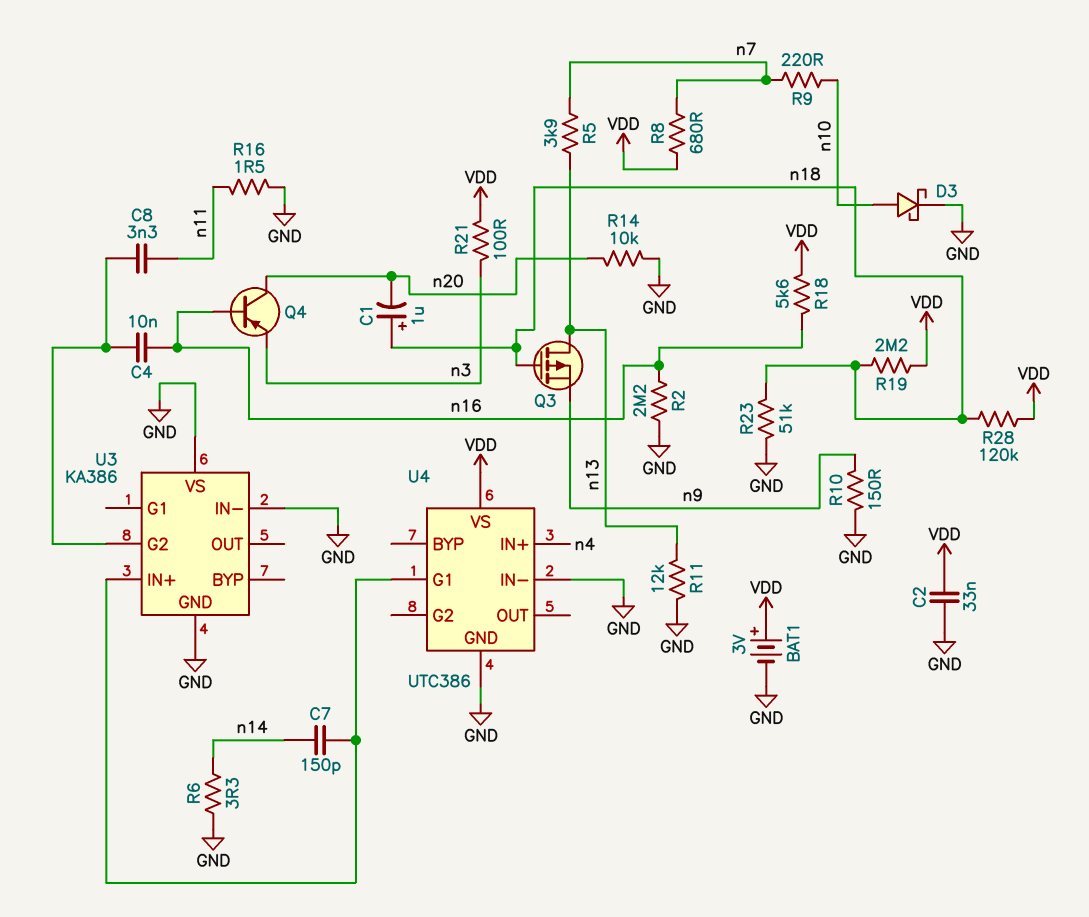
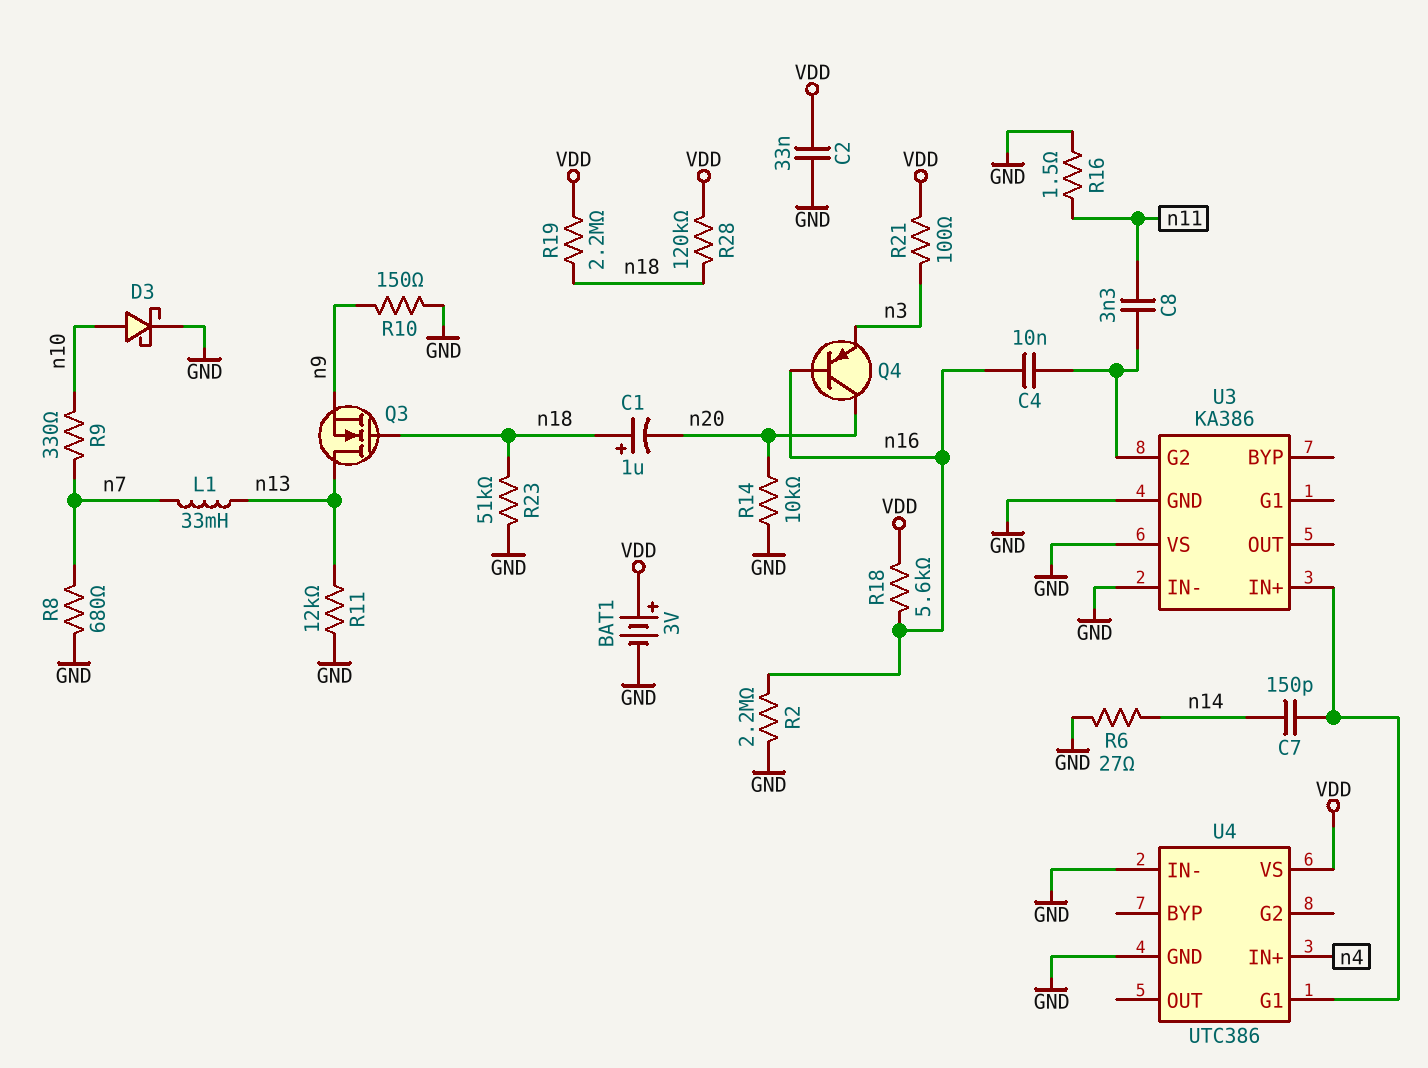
L1: none -> 33mH (n7, n13)
Q3: PMOS (G n18, D n13, S n9) -> NMOS (G n18, D n13, S n9)
R5: 3.9k (n7, n13) -> none
R6: 3.3 (GND, n14) -> 27 (GND, n14)
R8: 680 (VDD, n7) -> 680 (GND, n7)
R9: 220 (n7, n10) -> 330 (n7, n10)

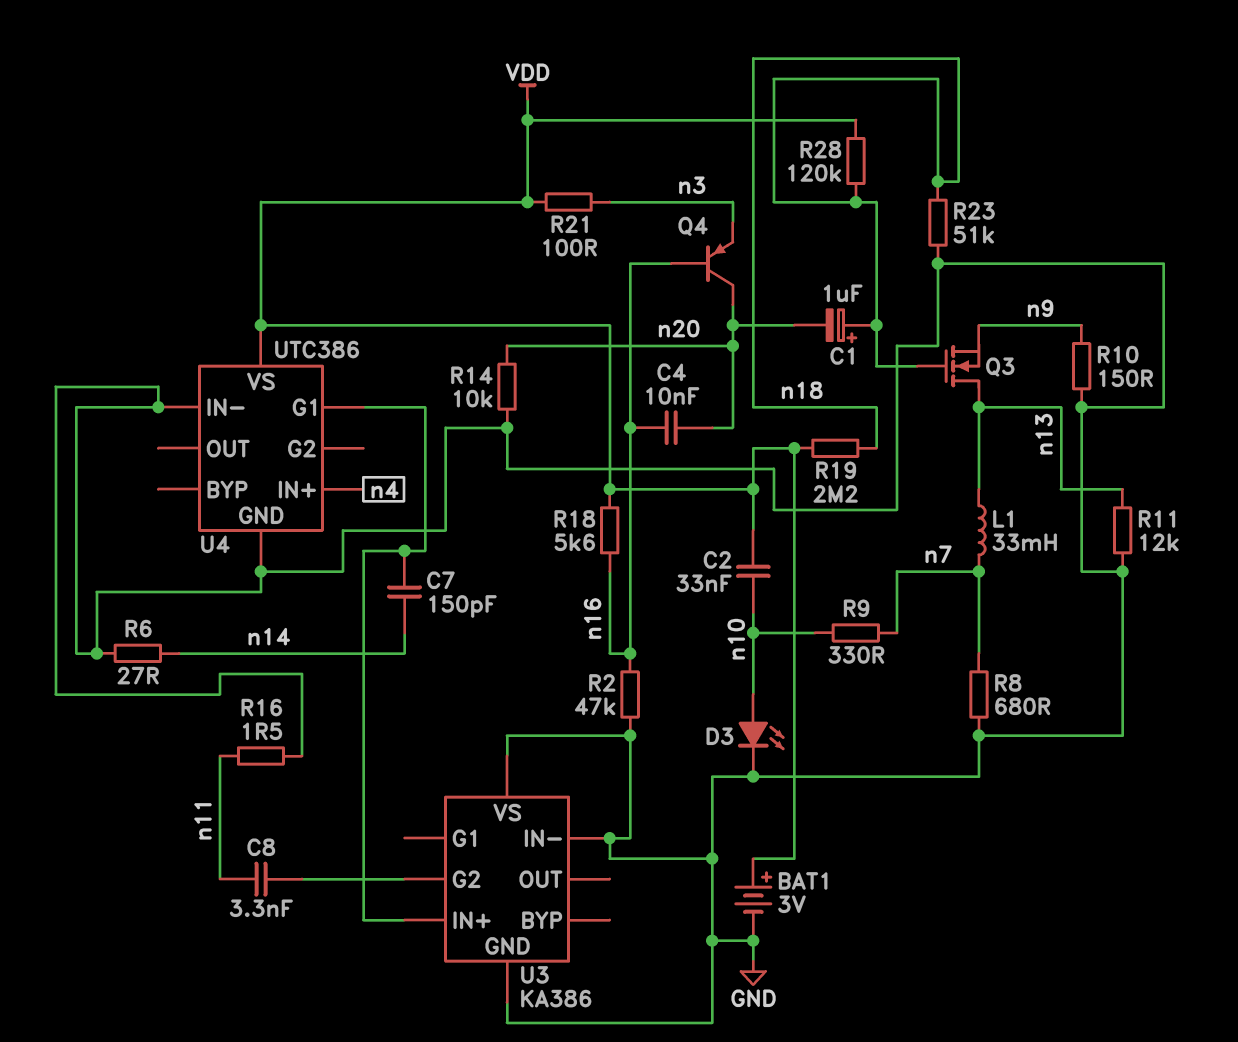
C2: 33nF (GND, VDD) -> 33nF (VDD, n10)
C4: 10nF (U3/G2, n16) -> 10nF (n16, n20)
D3: schottky (A n10, K GND) -> LED (A n10, K GND)
R2: 2.2M (GND, n16) -> 47k (GND, n16)

